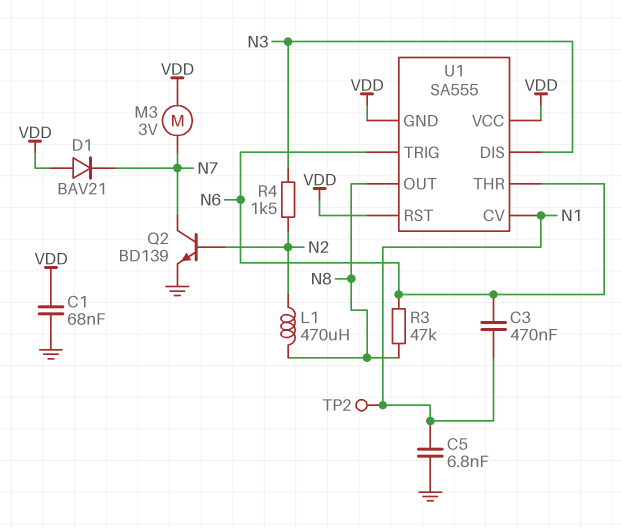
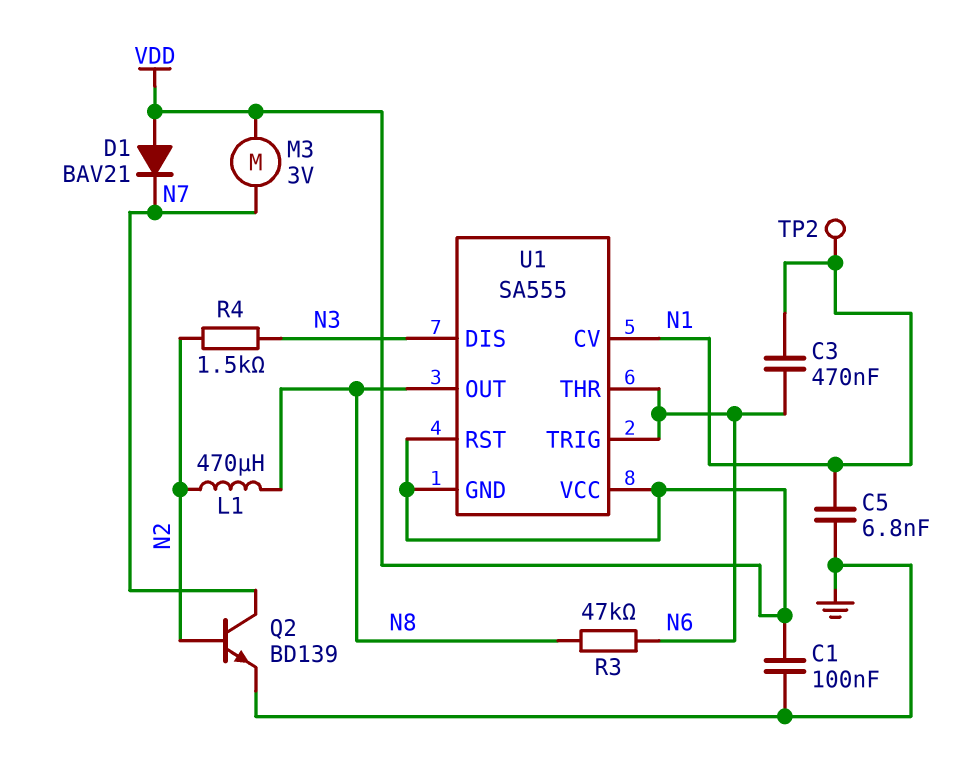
C1: 68nF (GND, VDD) -> 100nF (GND, VDD)

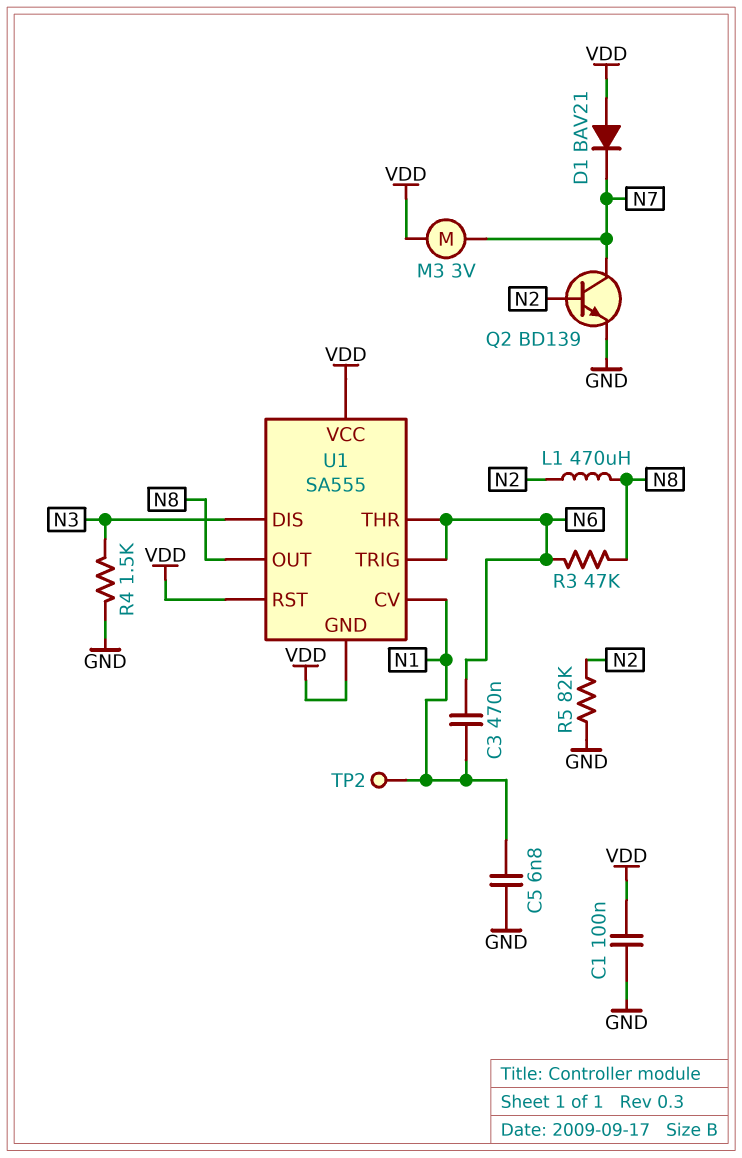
R4: 1.5k (N2, N3) -> 1.5k (GND, N3)
R5: none -> 82k (GND, N2)

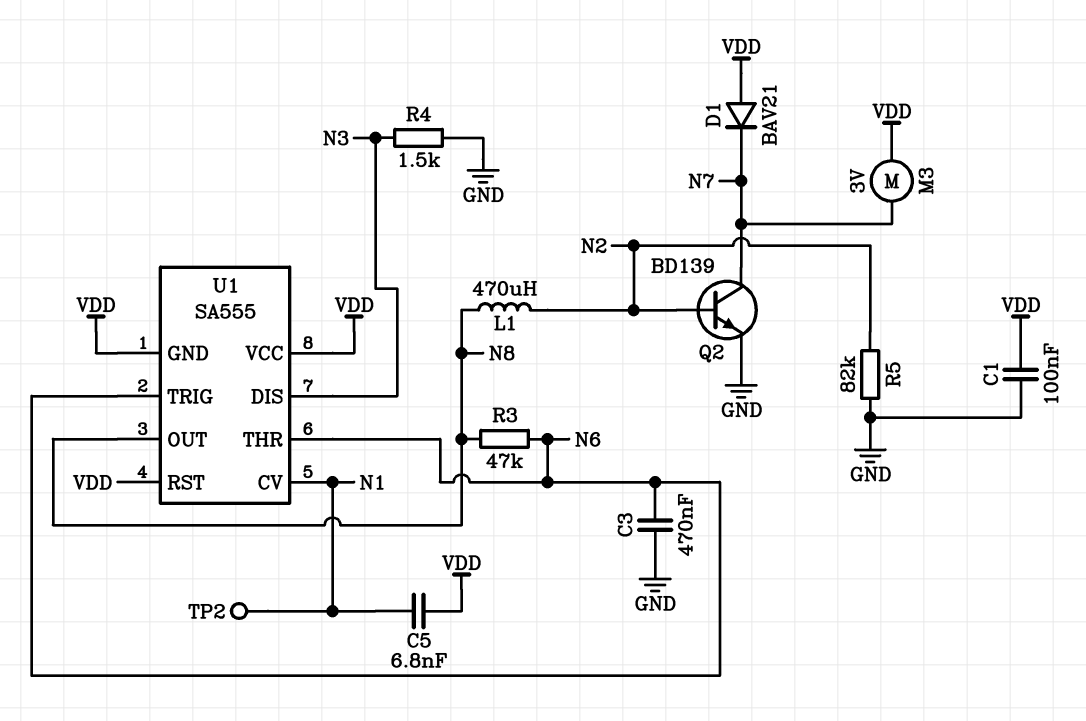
C3: 470nF (N1, N6) -> 470nF (GND, N6)
C5: 6.8nF (GND, N1) -> 6.8nF (N1, VDD)

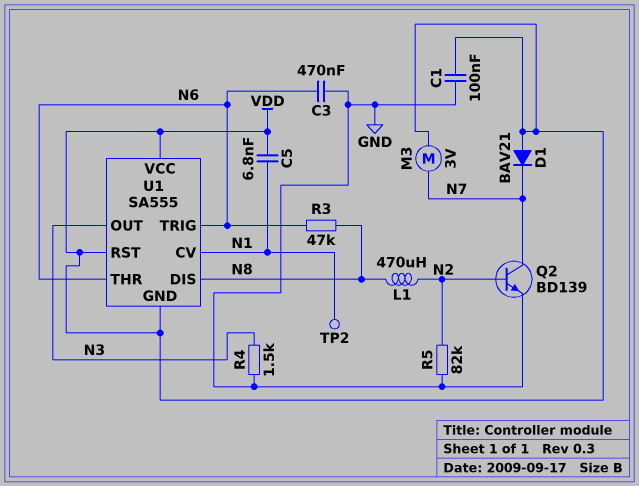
U1 pin DIS: N3 -> N8
U1 pin OUT: N8 -> N3

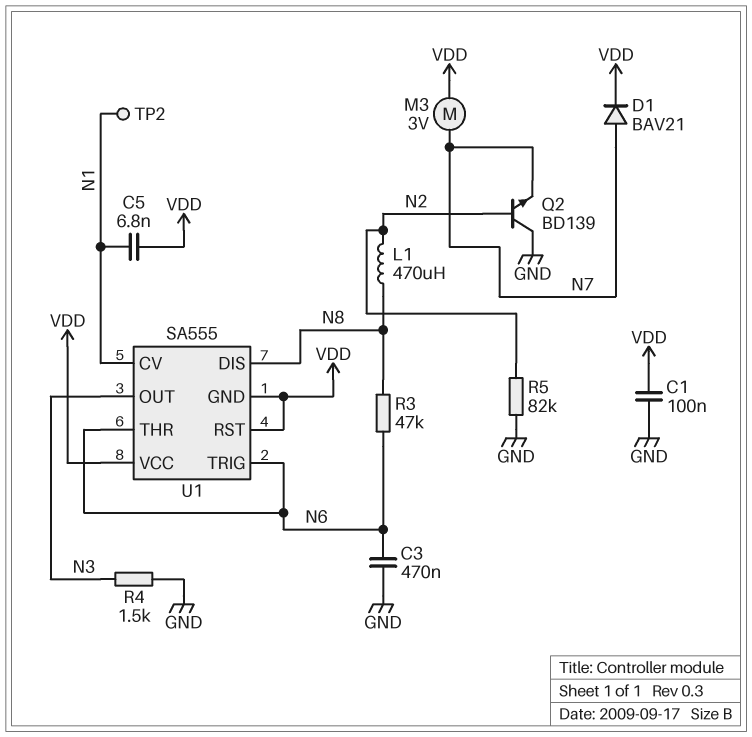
D1: diode BAV21 (A VDD, K N7) -> diode BAV21 (A N7, K VDD)
Q2: NPN BD139 (B N2, C N7, E GND) -> NPN BD139 (B N2, C GND, E N7)

